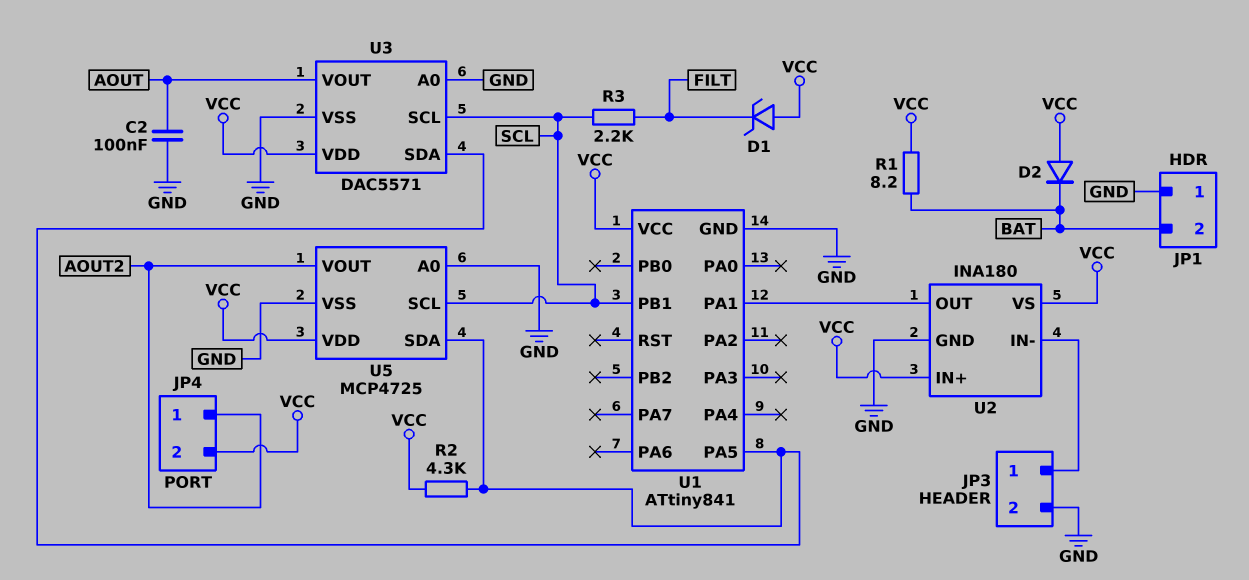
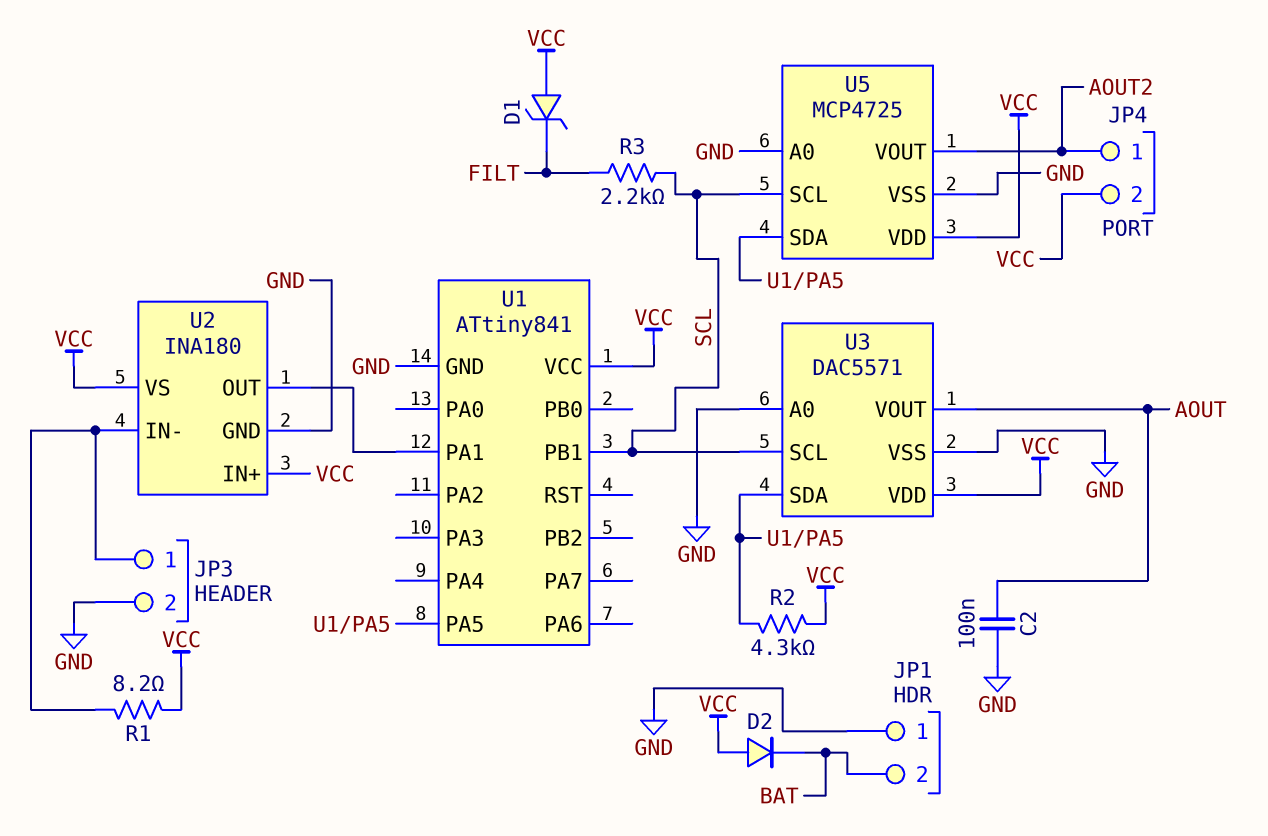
R1: 8.2 (BAT, VCC) -> 8.2 (JP3/1, VCC)

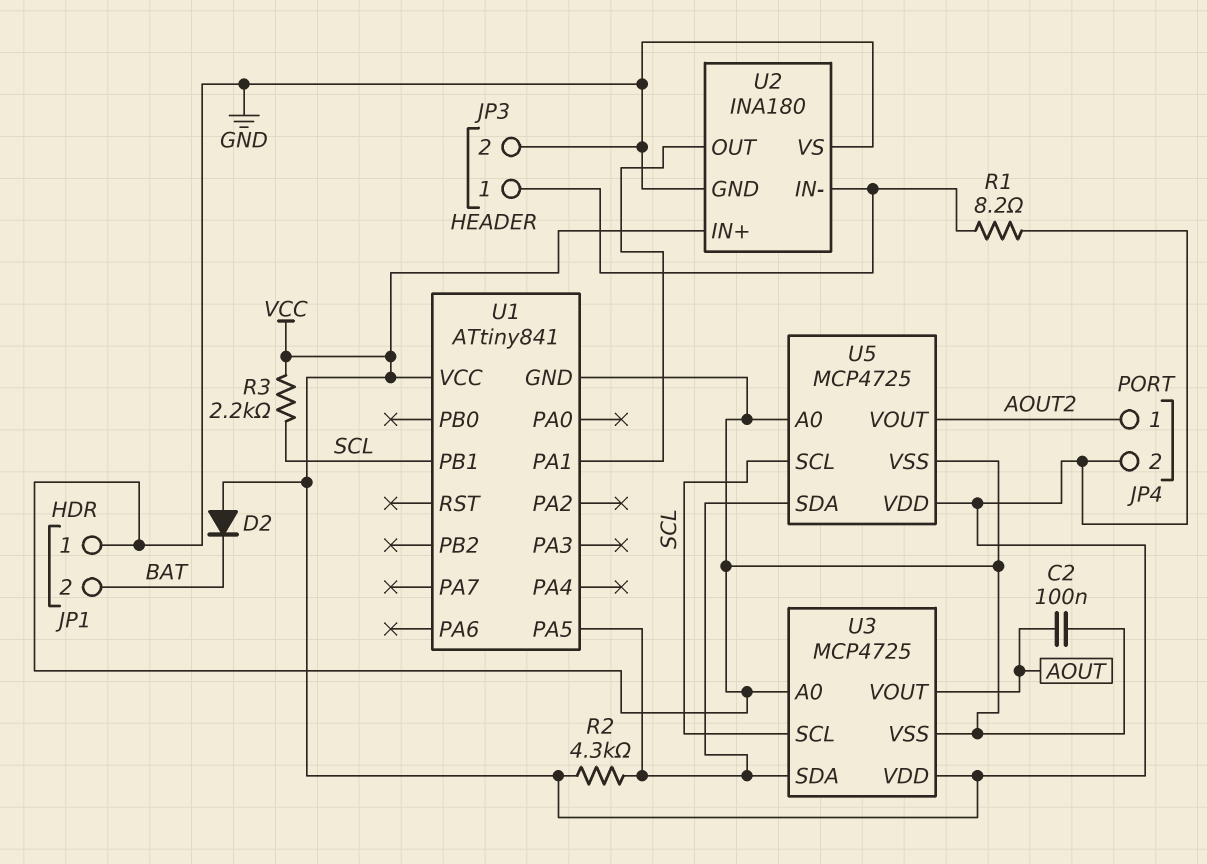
D1: zener (A VCC, K FILT) -> none
R3: 2.2k (FILT, SCL) -> 2.2k (SCL, VCC)
U2 pin VS: VCC -> GND
U3: DAC5571 -> MCP4725

